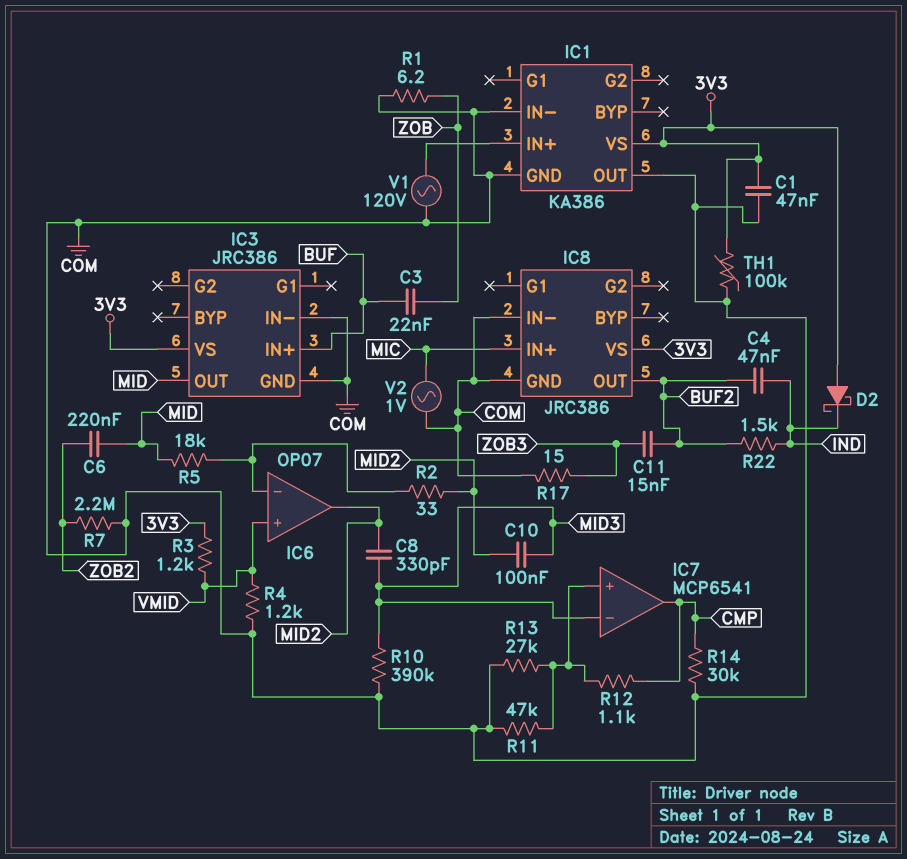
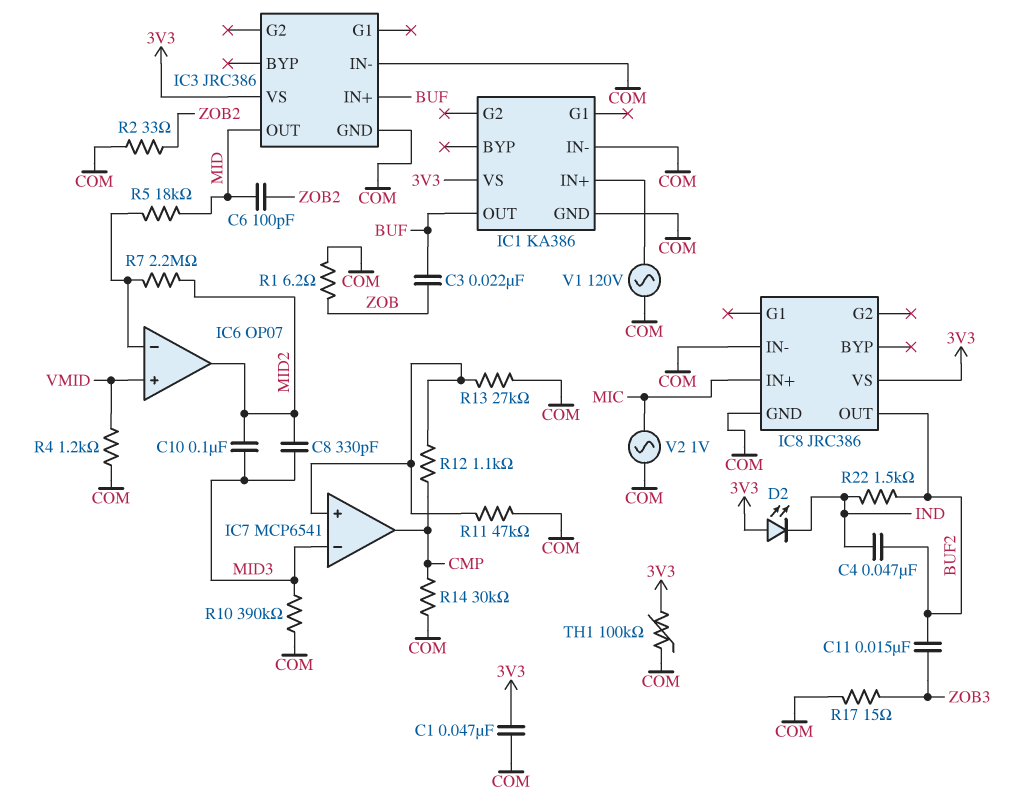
C6: 220nF (MID, ZOB2) -> 100pF (MID, ZOB2)
D2: schottky (A 3V3, K IND) -> LED (A 3V3, K IND)
IC1 pin OUT: COM -> BUF
R2: 33 (IC6/in-, MID2) -> 33 (COM, ZOB2)
R3: 1.2k (3V3, VMID) -> none
R7: 2.2M (COM, ZOB2) -> 2.2M (IC6/in-, MID2)

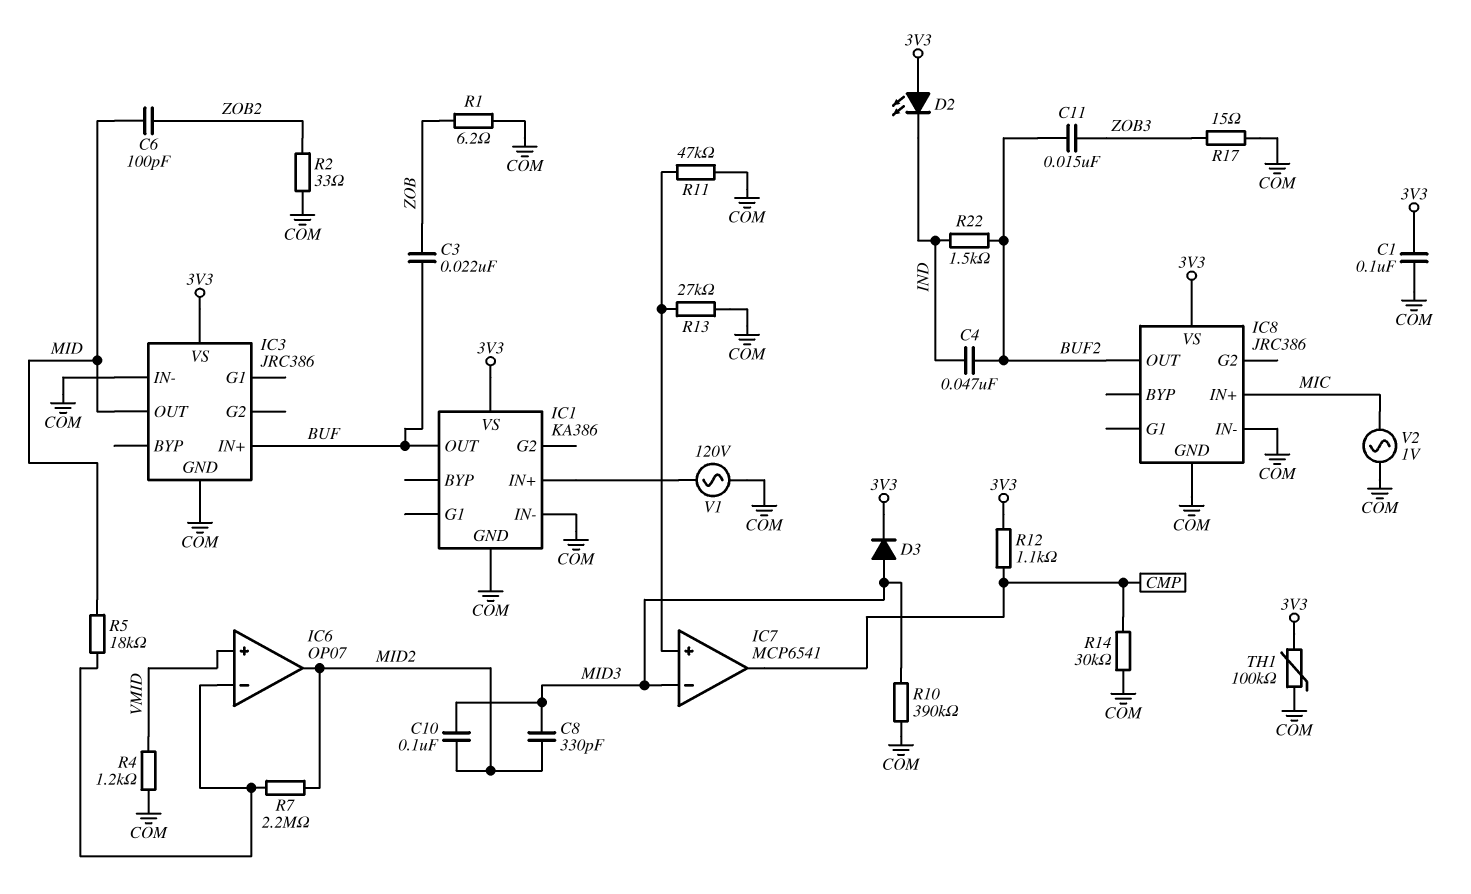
C1: 47nF (3V3, COM) -> 100nF (3V3, COM)
D3: none -> diode (A MID3, K 3V3)
R12: 1.1k (CMP, IC7/in+) -> 1.1k (3V3, CMP)

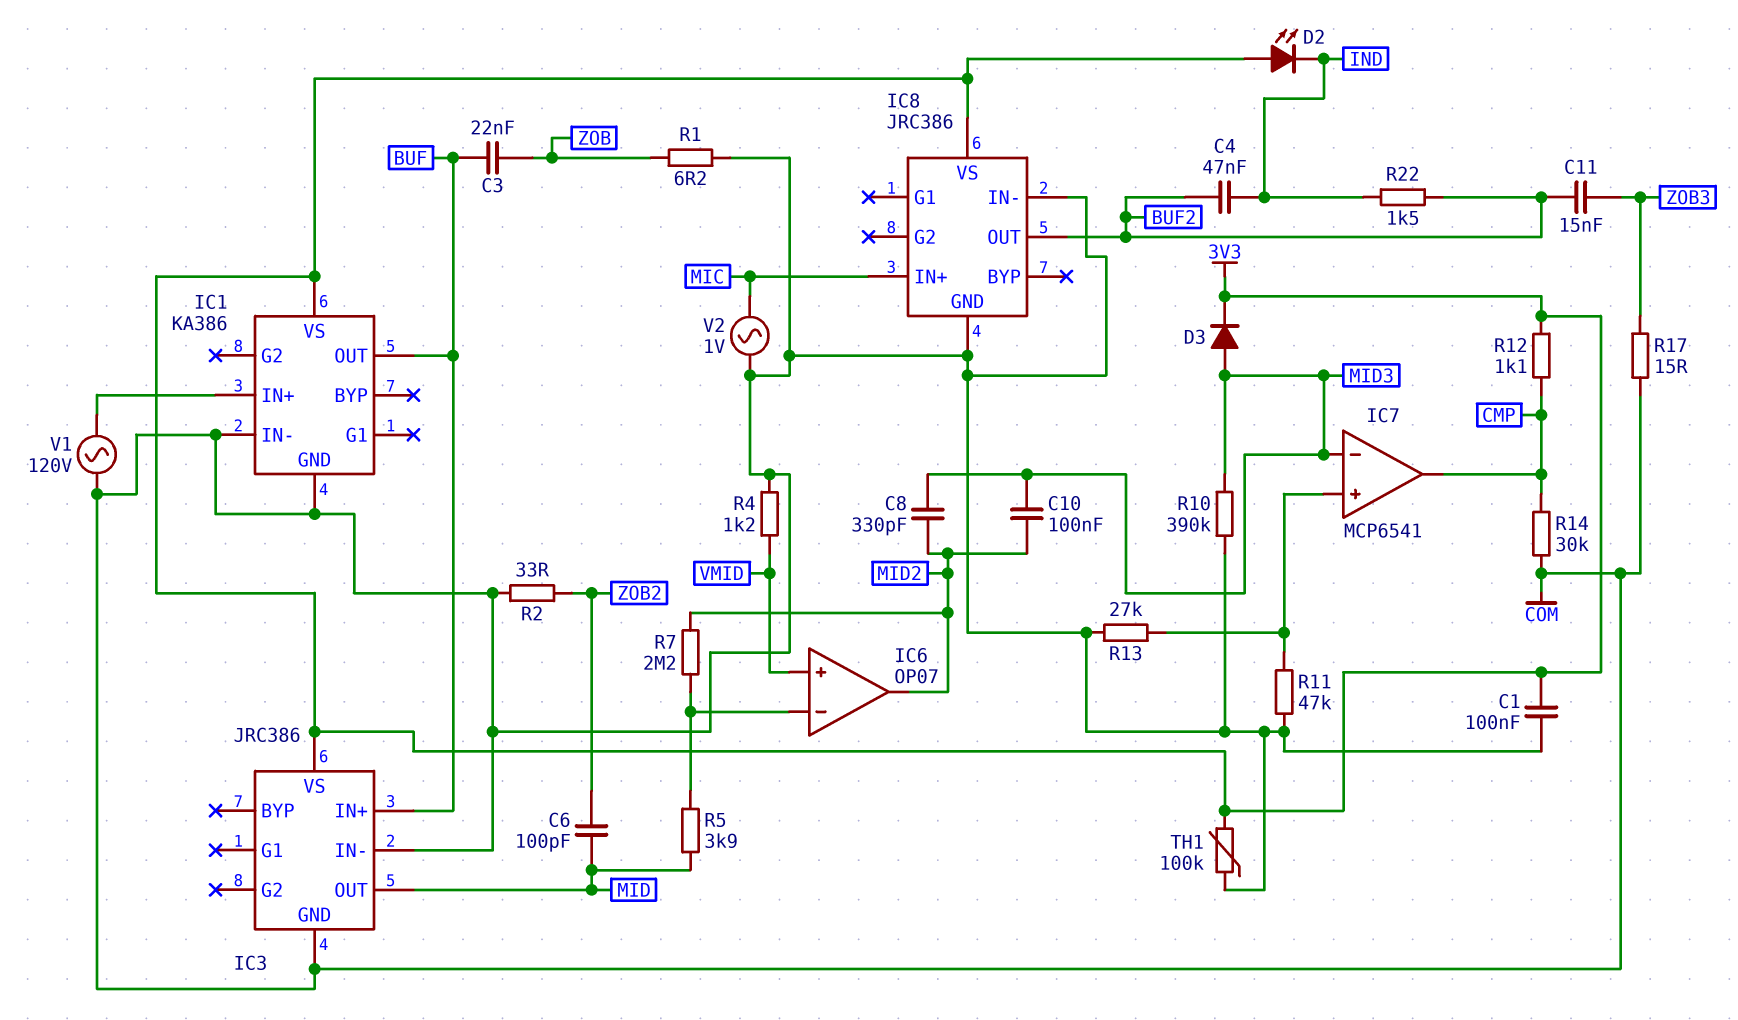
R5: 18k (IC6/in-, MID) -> 3.9k (IC6/in-, MID)

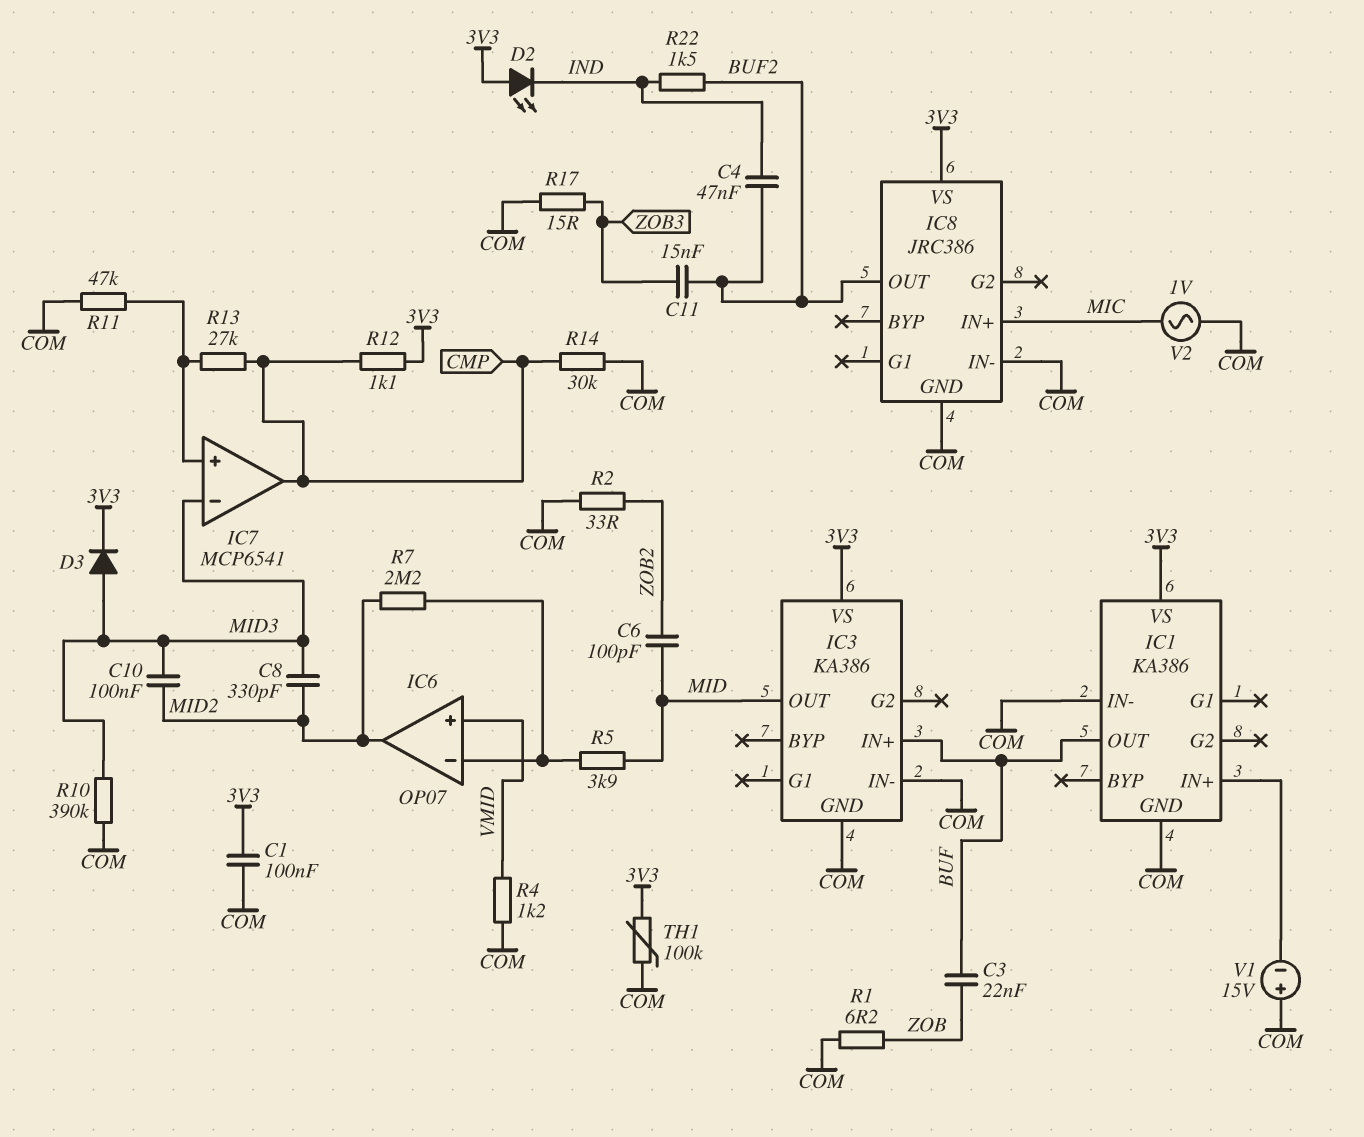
IC3: JRC386 -> KA386
R13: 27k (COM, IC7/in+) -> 27k (CMP, IC7/in+)
V1: AC 120V (COM, IC1/IN+) -> 15V (plus COM, minus IC1/IN+)

